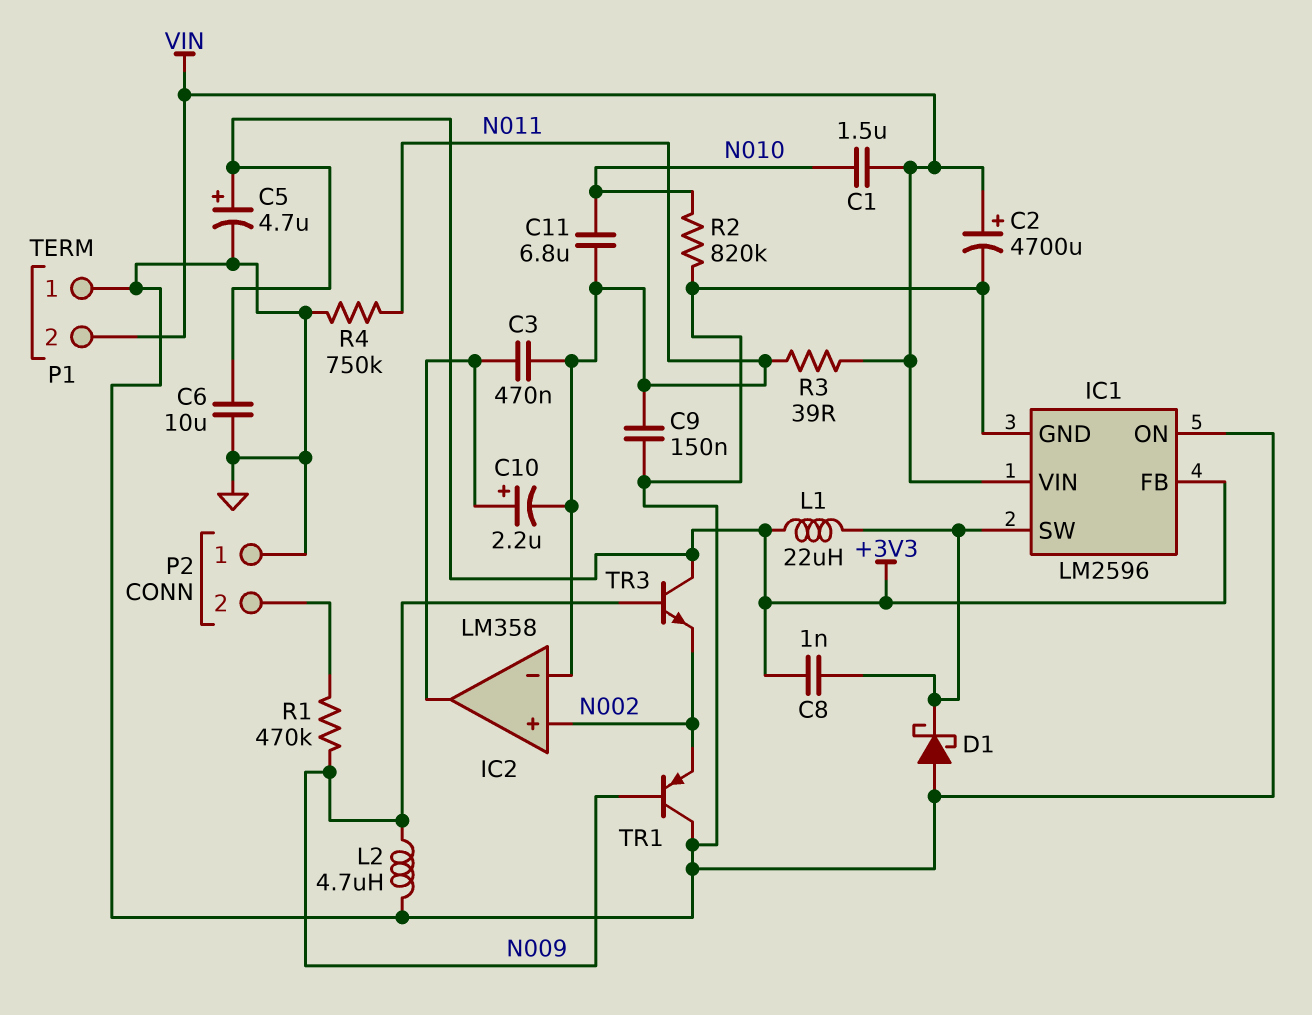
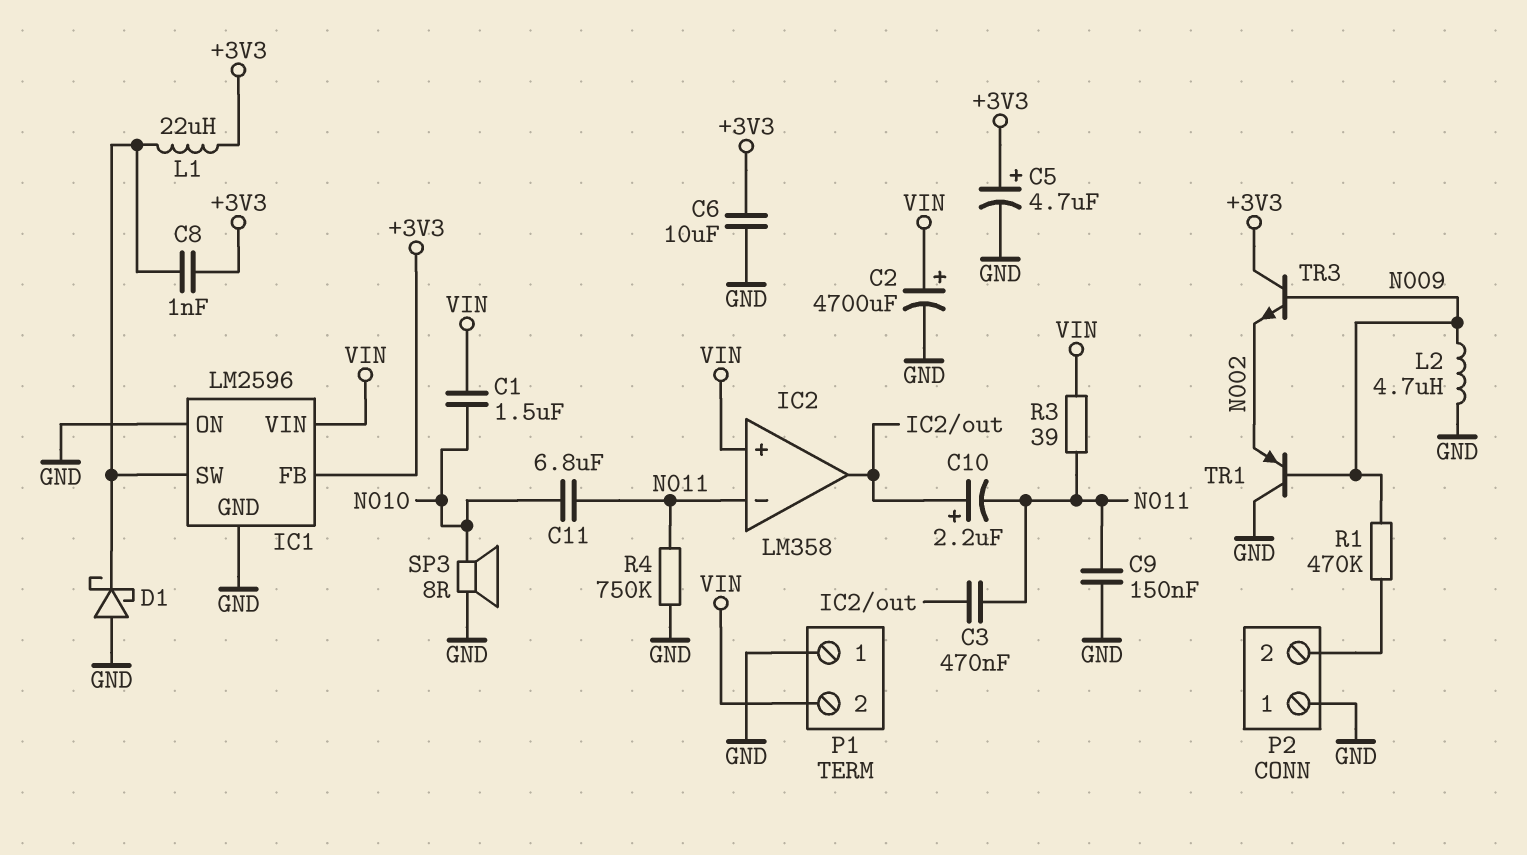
IC2 pin in+: N002 -> VIN
R2: 820k (GND, N010) -> none
SP3: none -> speaker 8R (GND, N010)

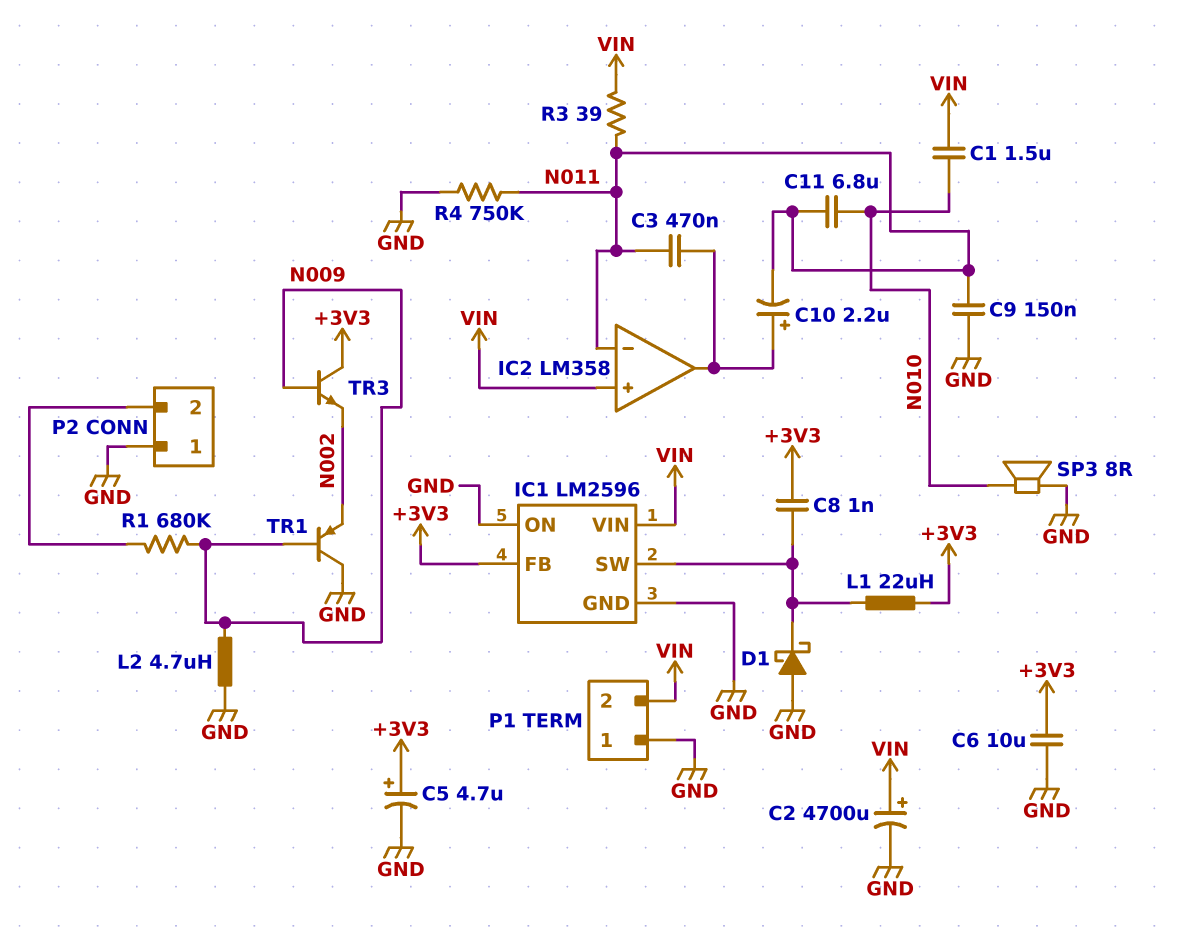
R1: 470k (N009, P2/2) -> 680k (N009, P2/2)

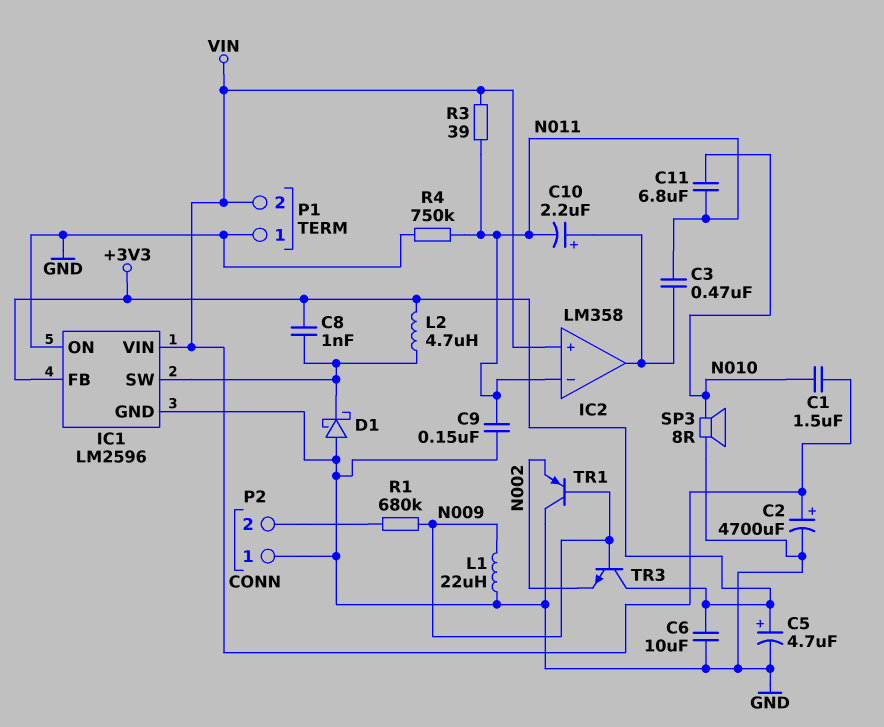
L1: 22uH (+3V3, IC1/SW) -> 22uH (GND, N009)
L2: 4.7uH (GND, N009) -> 4.7uH (+3V3, IC1/SW)

